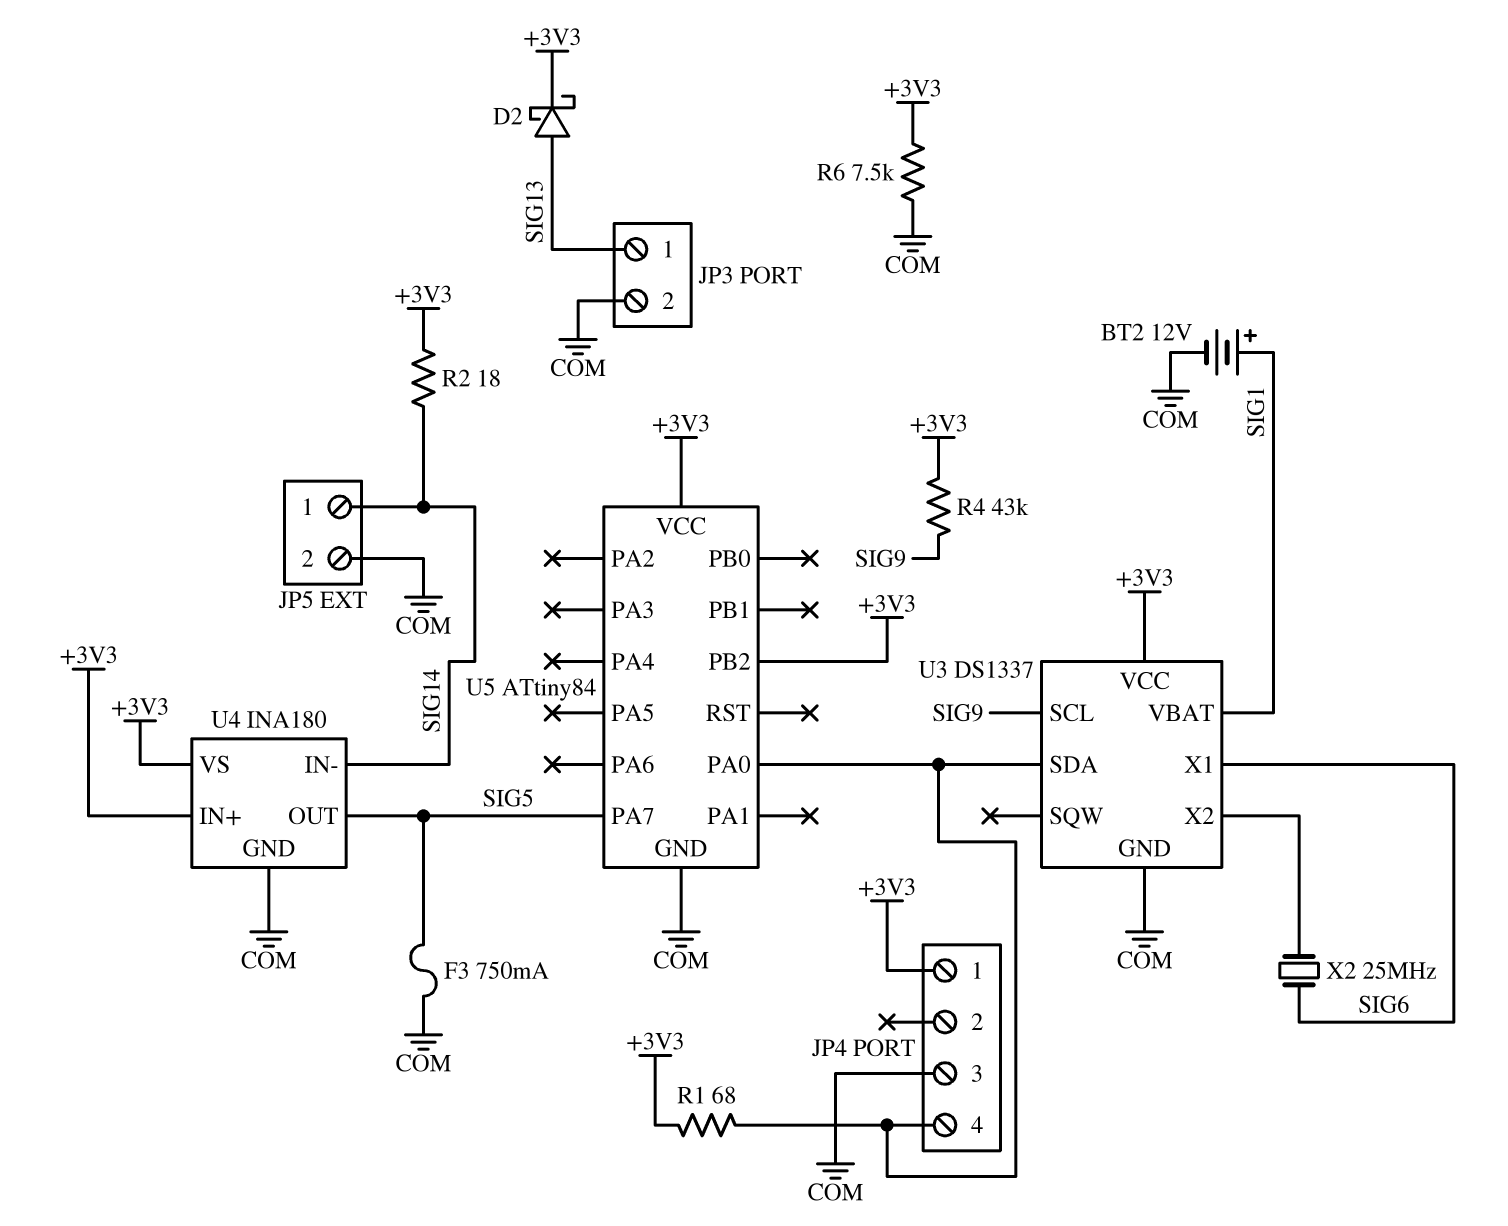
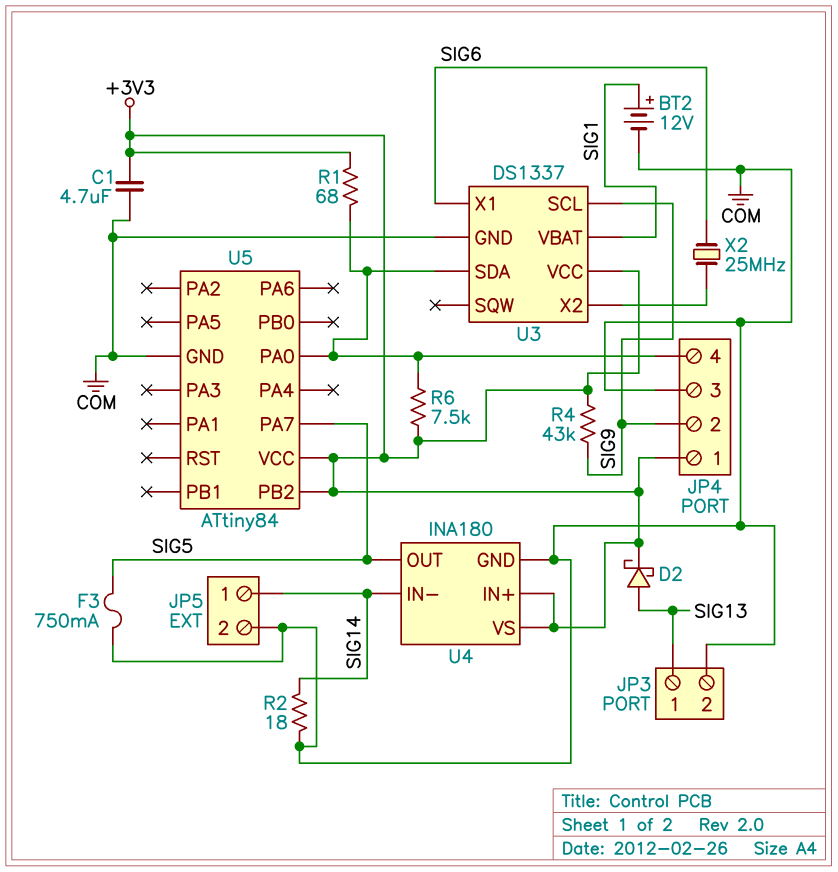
C1: none -> 4.7uF (+3V3, COM)
JP4 pin 2: none -> SIG9
R2: 18 (+3V3, SIG14) -> 18 (COM, SIG14)
R6: 7.5k (+3V3, COM) -> 7.5k (+3V3, JP4/4)

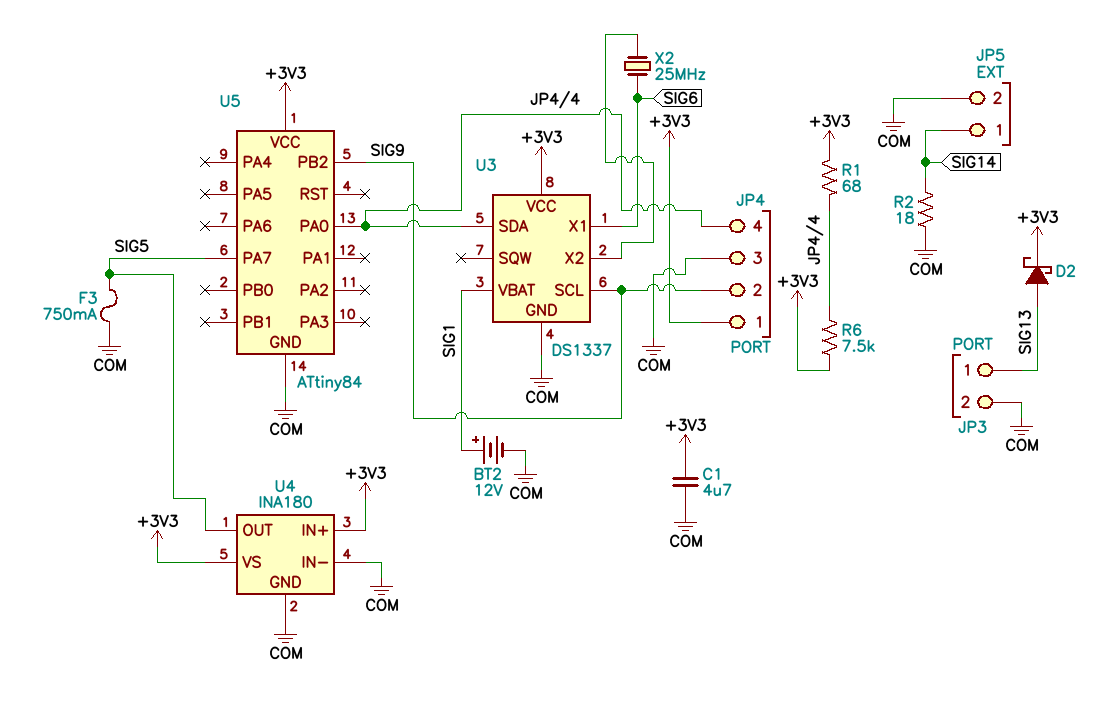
R4: 43k (+3V3, SIG9) -> none
U4 pin IN-: SIG14 -> COM
U5 pin PB2: +3V3 -> SIG9

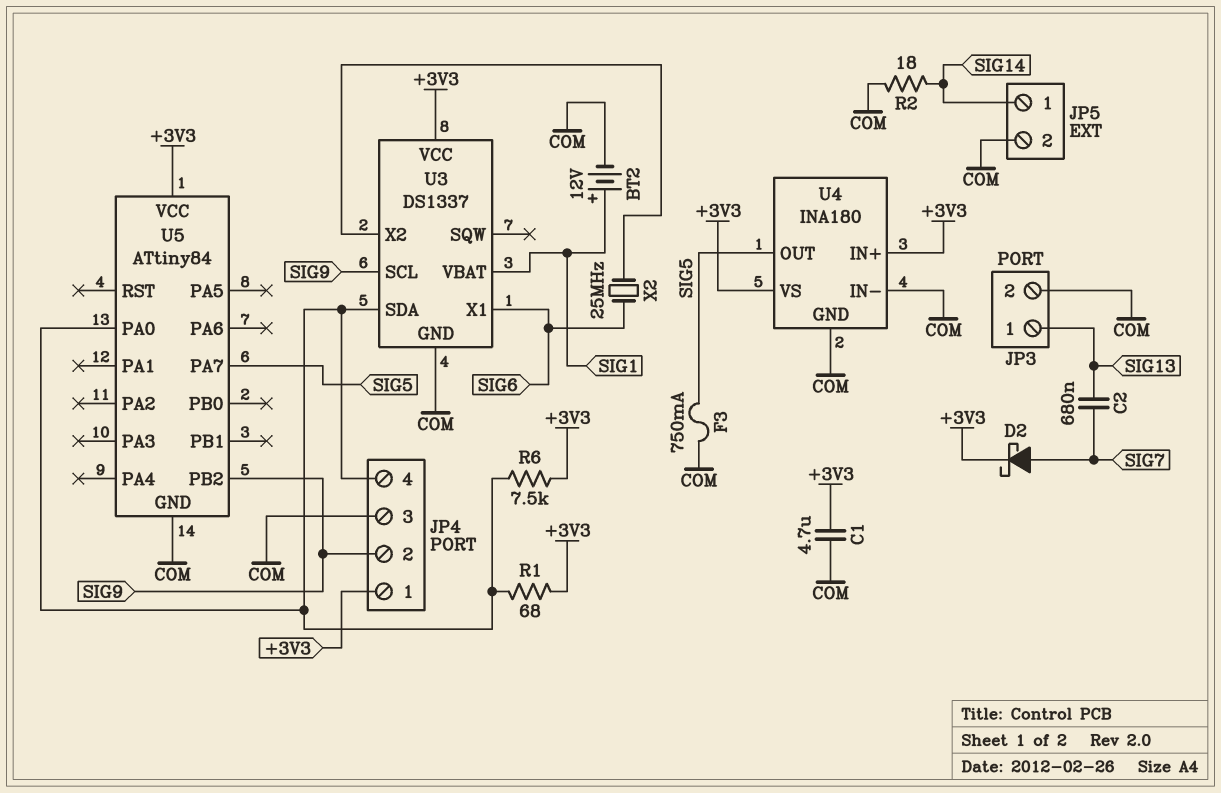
C2: none -> 680nF (SIG7, SIG13)
D2: schottky (A SIG13, K +3V3) -> schottky (A SIG7, K +3V3)

